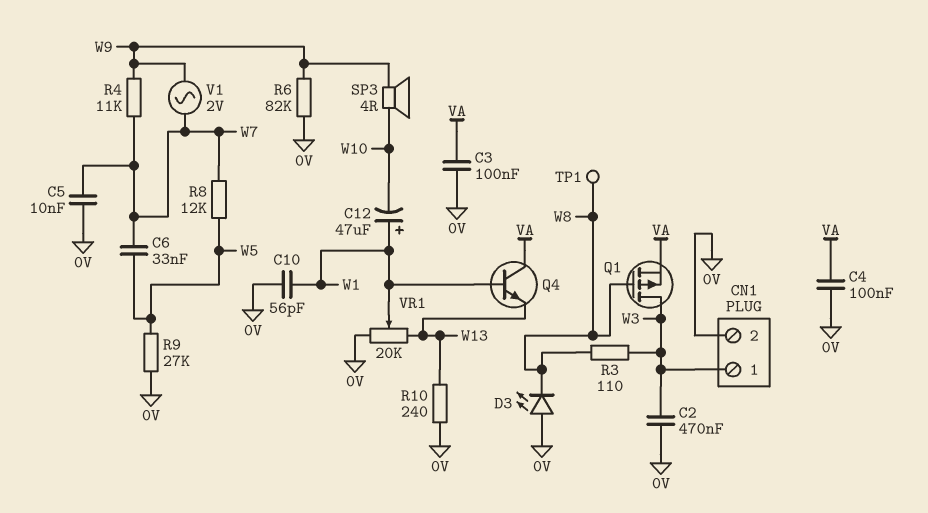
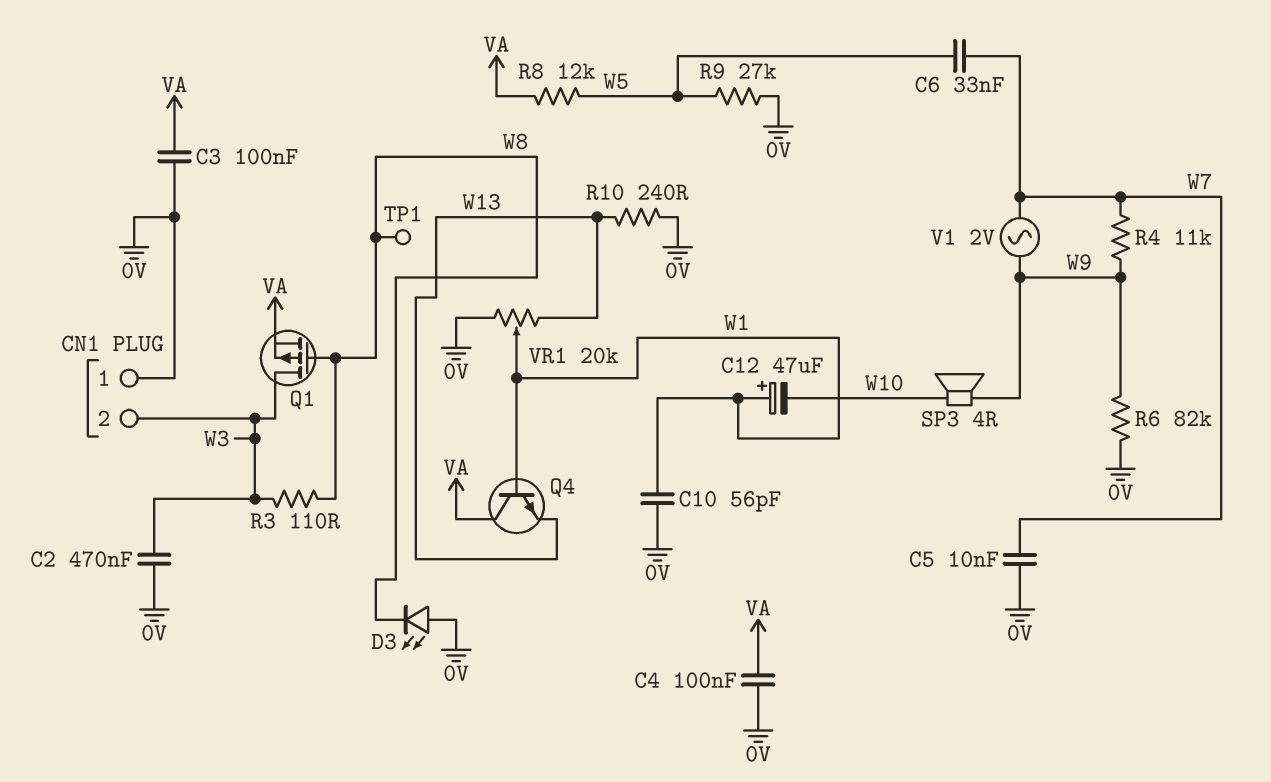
CN1 pin 1: W3 -> 0V
CN1 pin 2: 0V -> W3
R8: 12k (W5, W7) -> 12k (VA, W5)

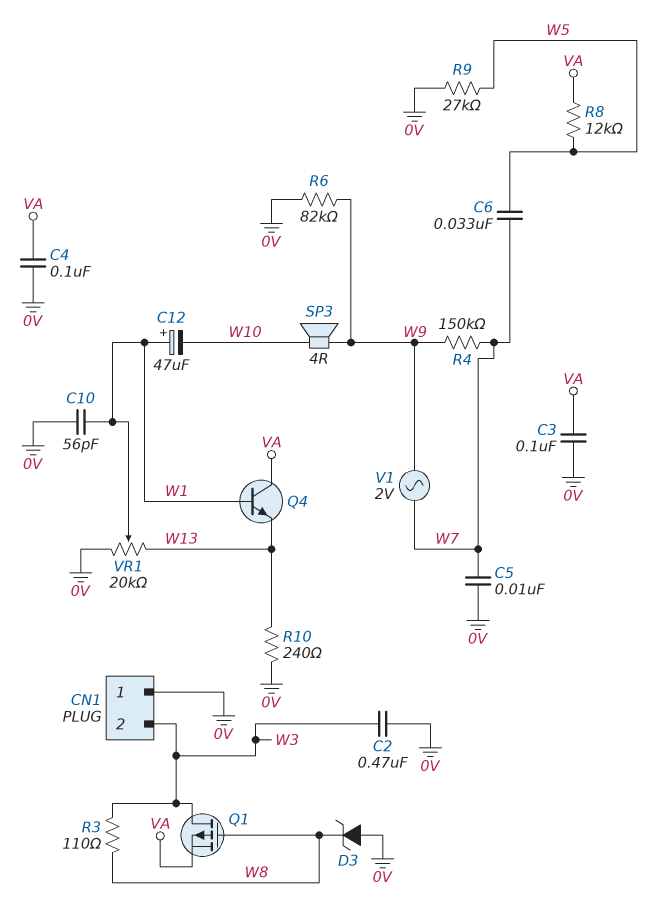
D3: LED (A 0V, K W8) -> zener (A 0V, K W8)
R4: 11k (W7, W9) -> 150k (W7, W9)
TP1: test point (W8) -> none

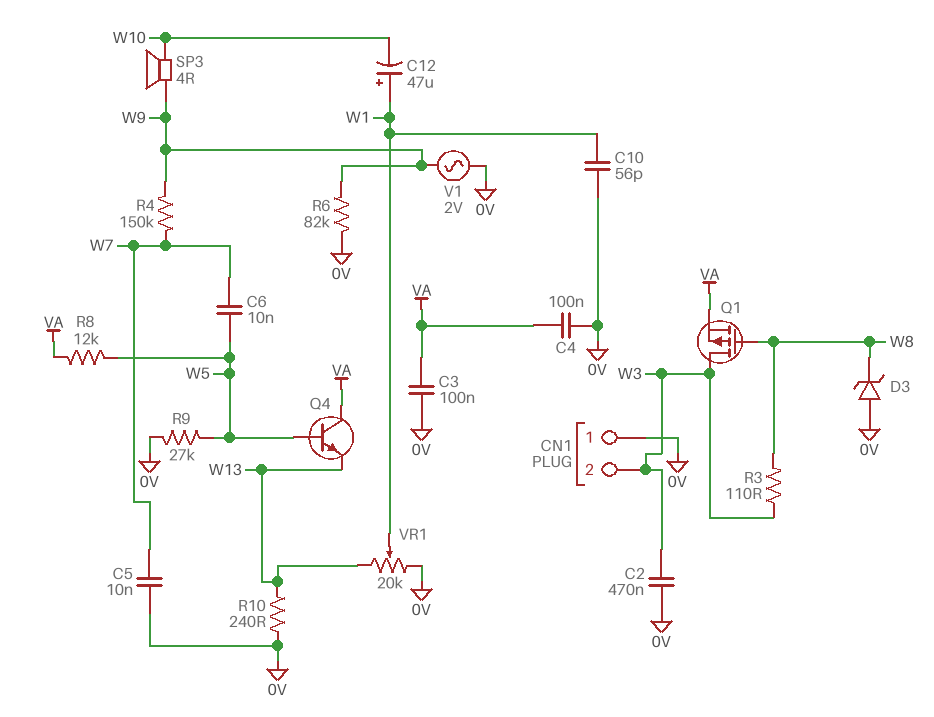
C6: 33nF (W5, W7) -> 10nF (W5, W7)
Q4: NPN (B W1, C VA, E W13) -> NPN (B W5, C VA, E W13)
V1: AC 2V (W7, W9) -> AC 2V (0V, W9)

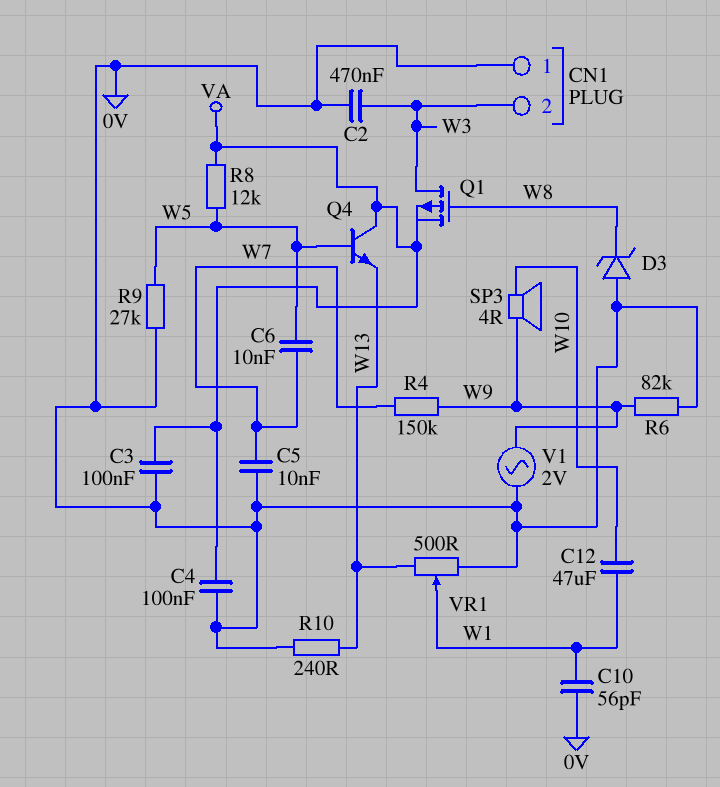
C12: 47uF (plus W1, minus W10) -> 47uF (W1, W10)
R3: 110 (W3, W8) -> none
VR1: 20k (0V, W13, wiper W1) -> 500 (0V, W13, wiper W1)

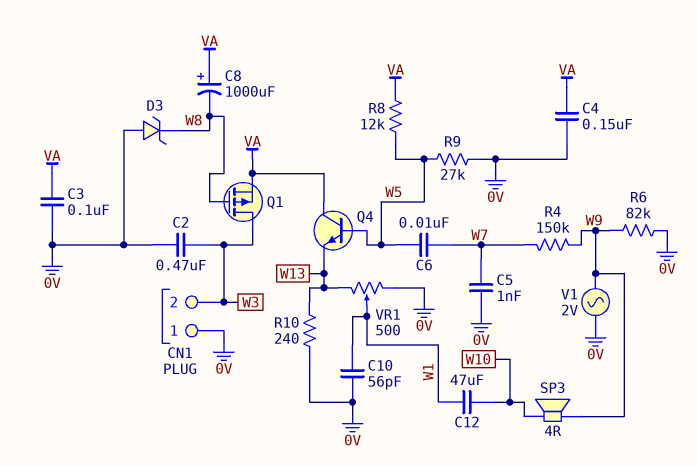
C4: 100nF (0V, VA) -> 150nF (0V, VA)
C5: 10nF (0V, W7) -> 1nF (0V, W7)
C8: none -> 1000uF (plus VA, minus W8)

